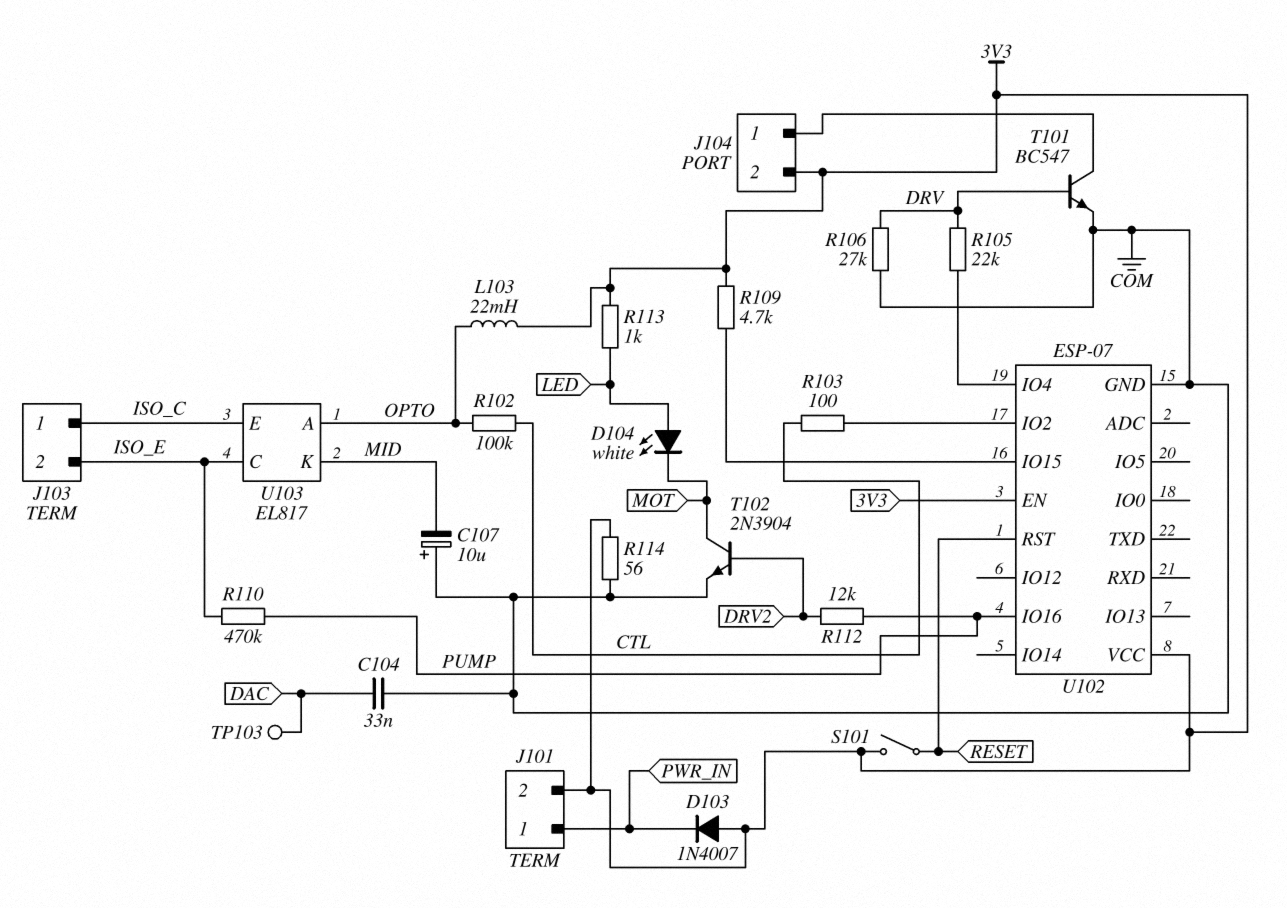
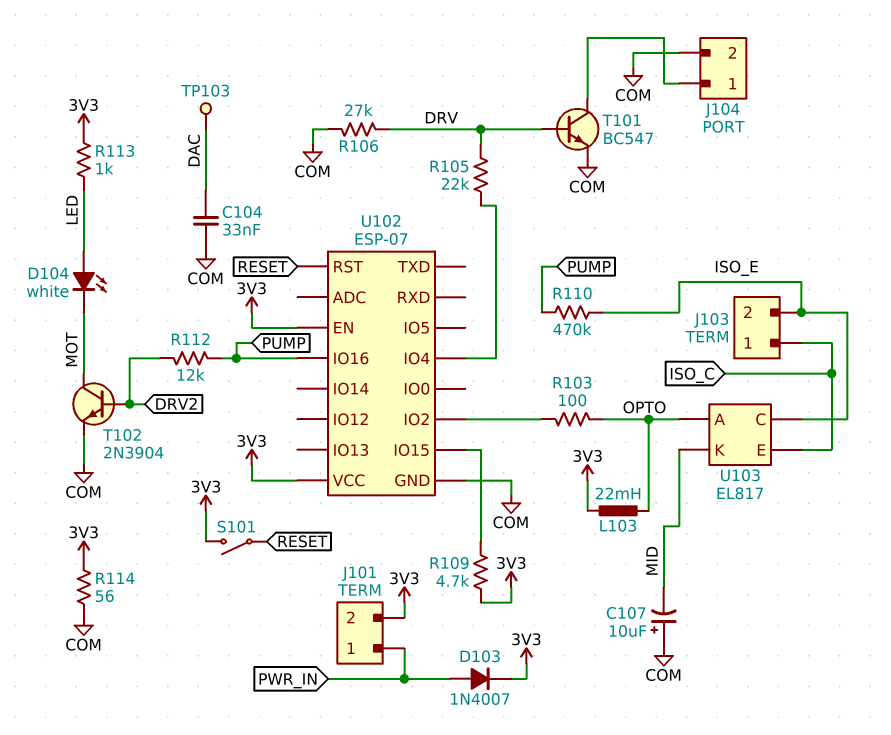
D103: diode 1N4007 (A 3V3, K PWR_IN) -> diode 1N4007 (A PWR_IN, K 3V3)
J104 pin 2: 3V3 -> COM
R102: 100k (CTL, OPTO) -> none
R103: 100 (CTL, U102/IO2) -> 100 (OPTO, U102/IO2)

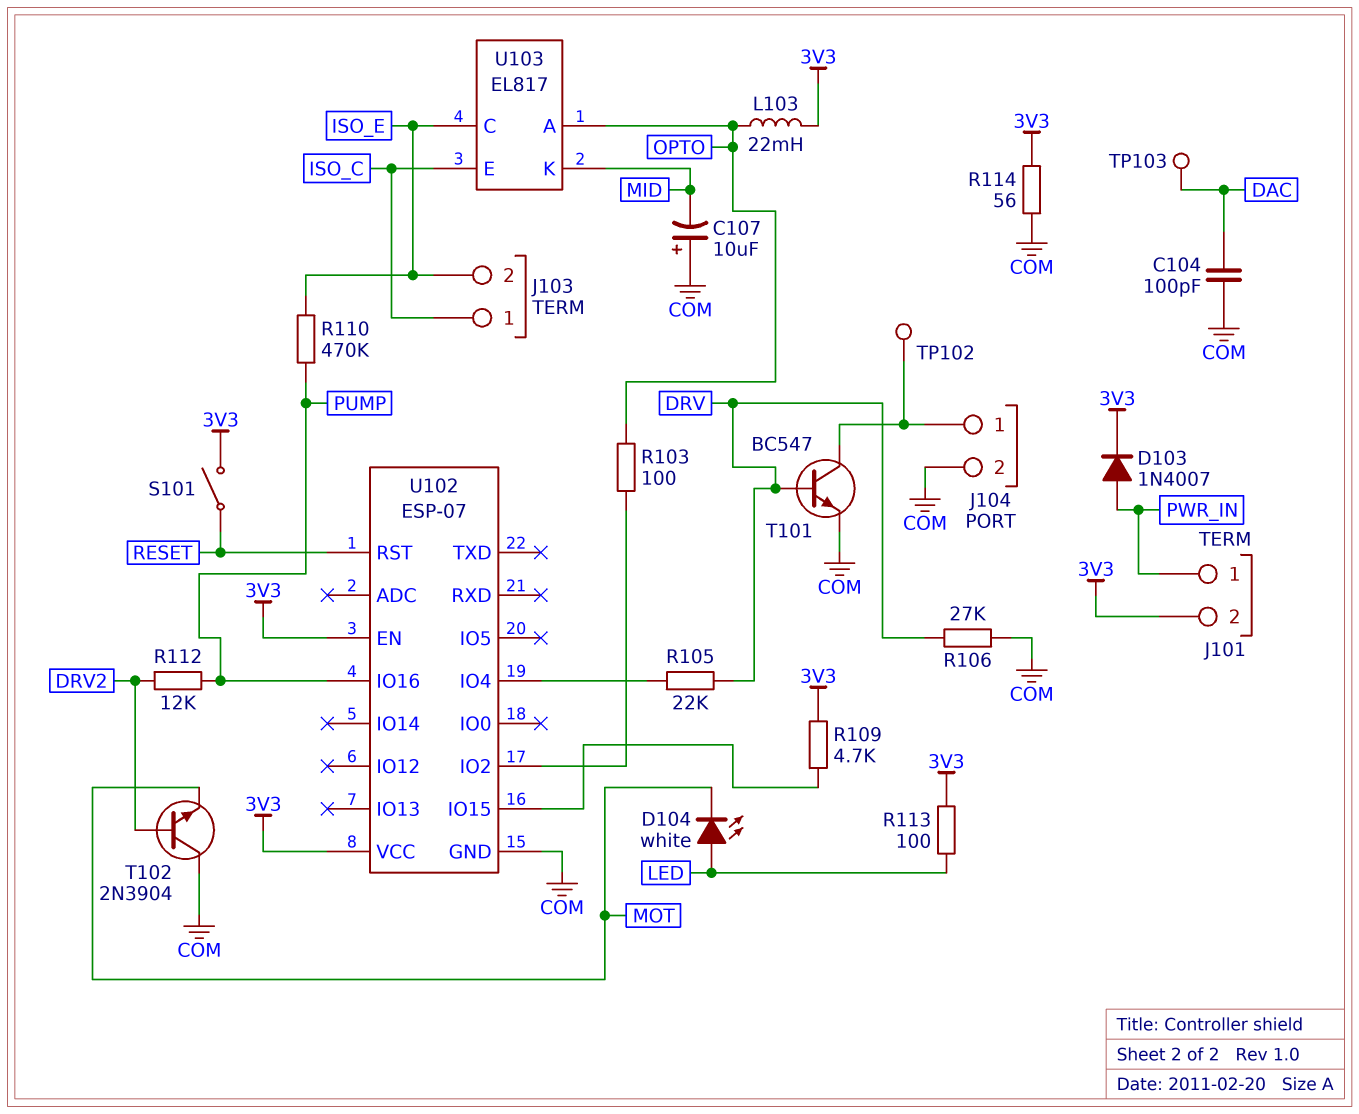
C104: 33nF (COM, DAC) -> 100pF (COM, DAC)
R113: 1k (3V3, LED) -> 100 (3V3, LED)
T102: NPN 2N3904 (B DRV2, C MOT, E COM) -> NPN 2N3904 (B DRV2, C COM, E MOT)
TP102: none -> test point (J104/1)

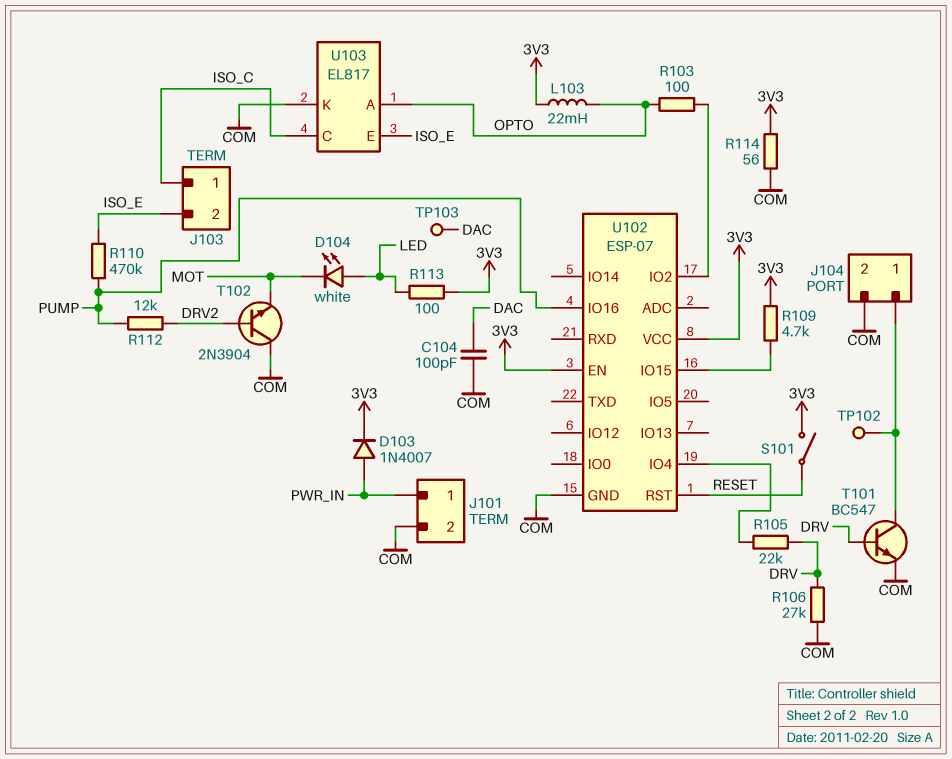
C107: 10uF (plus COM, minus MID) -> none
J101 pin 2: 3V3 -> COM
U103 pin C: ISO_E -> ISO_C
U103 pin E: ISO_C -> ISO_E
U103 pin K: MID -> COM

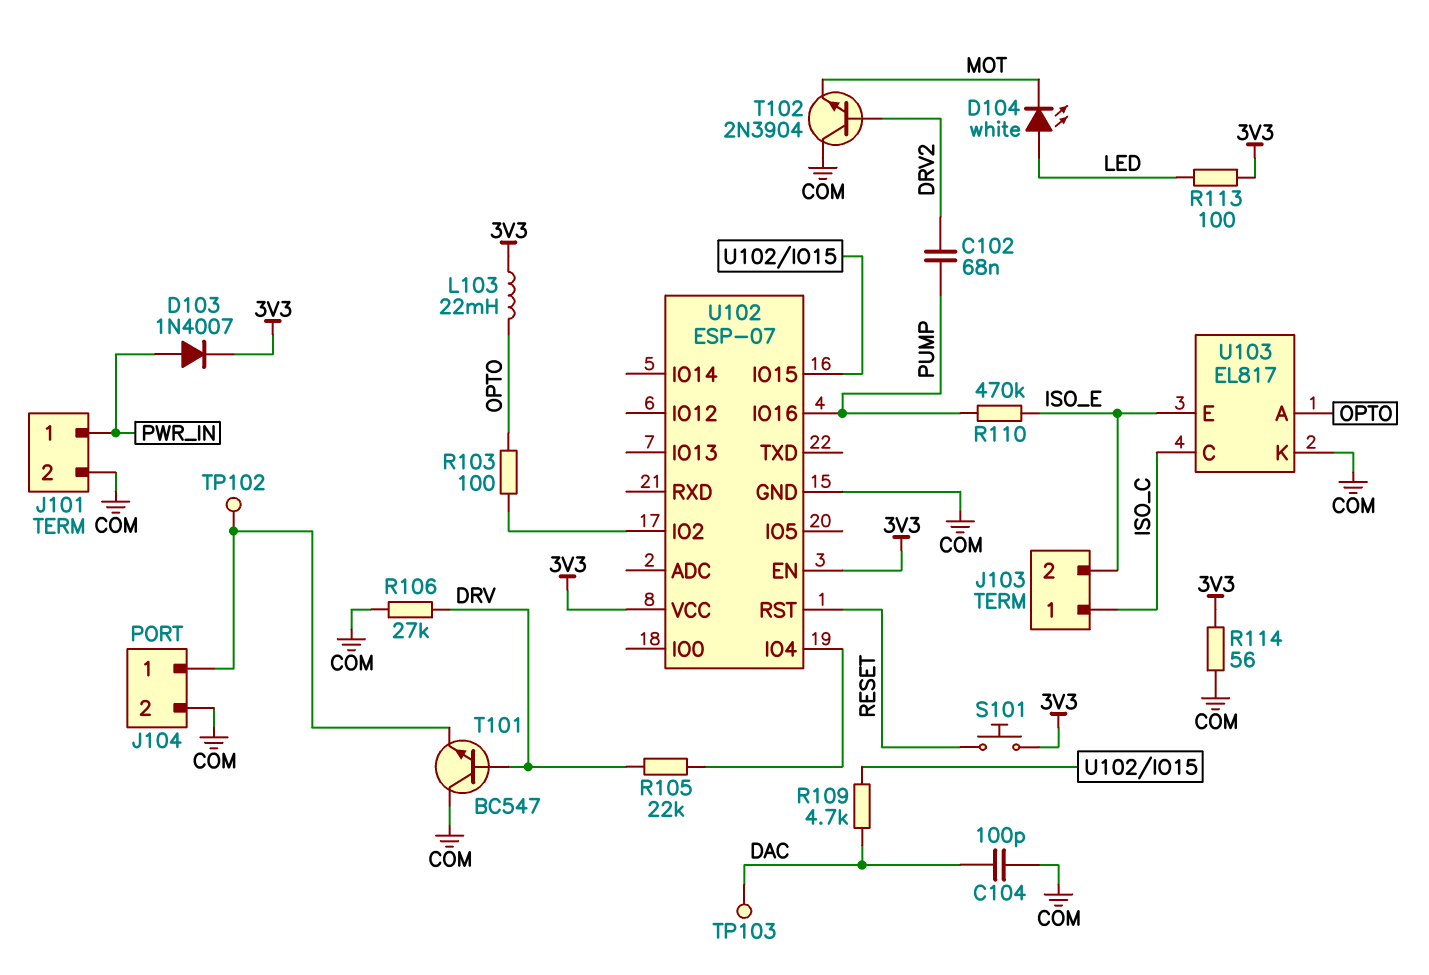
C102: none -> 68nF (DRV2, PUMP)
R109: 4.7k (3V3, U102/IO15) -> 4.7k (DAC, U102/IO15)
R112: 12k (DRV2, PUMP) -> none
S101: switch (3V3, RESET) -> button (3V3, RESET)
T101: NPN BC547 (B DRV, C J104/1, E COM) -> NPN BC547 (B DRV, C COM, E J104/1)

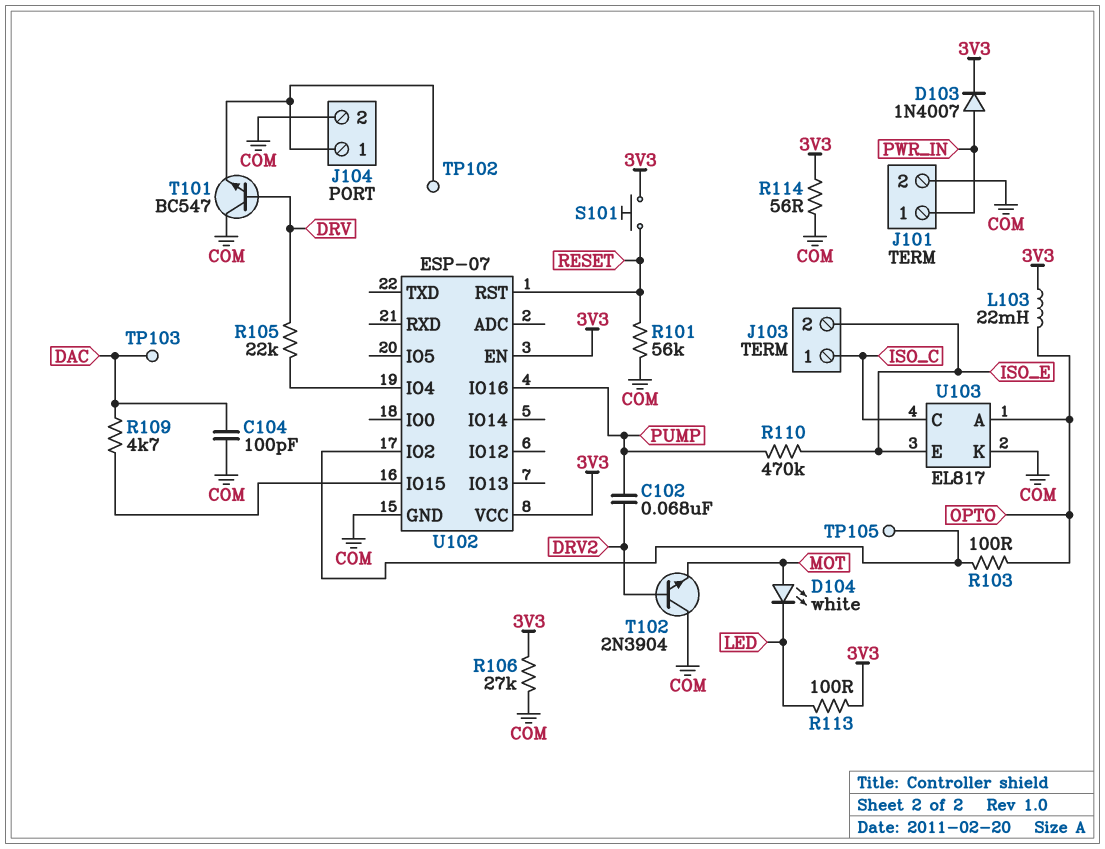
D104: LED white (A LED, K MOT) -> LED white (A MOT, K LED)
R101: none -> 56k (COM, RESET)
R106: 27k (COM, DRV) -> 27k (3V3, COM)
TP105: none -> test point (U102/IO2)

